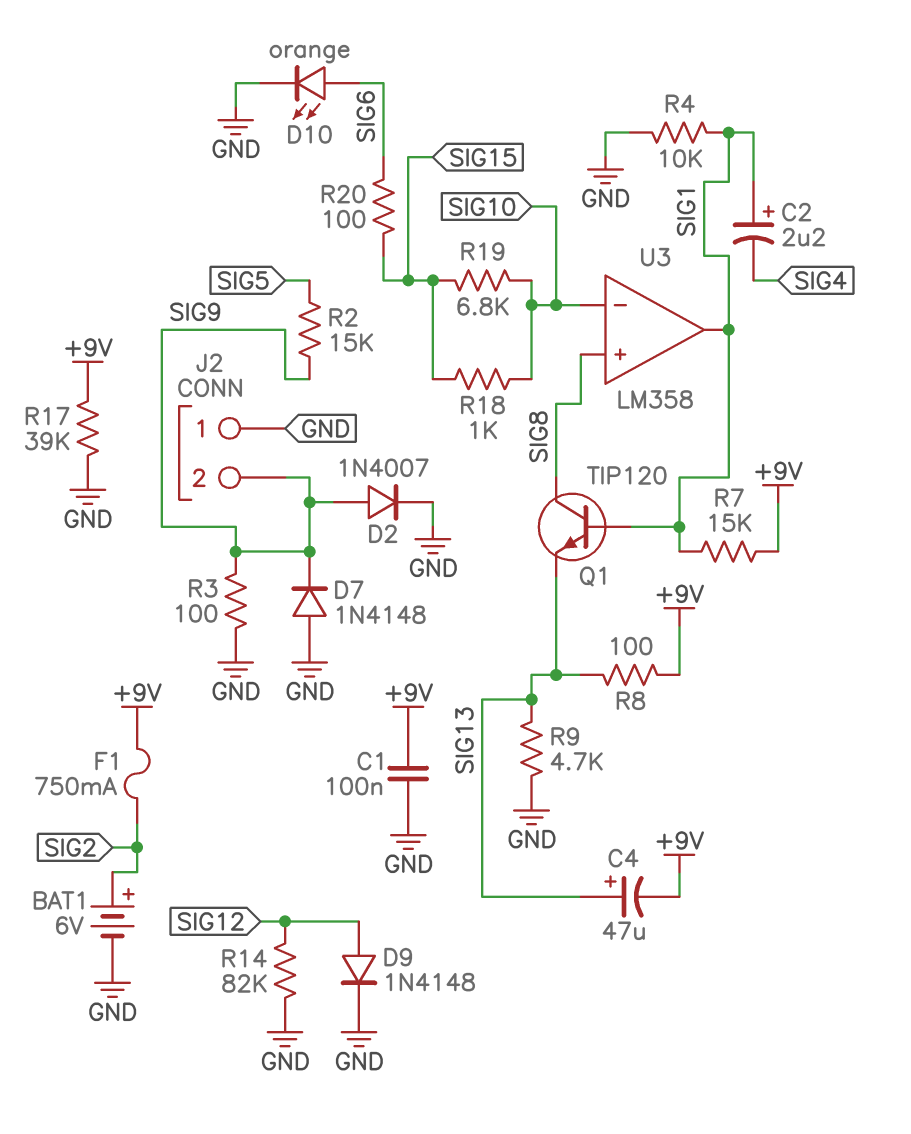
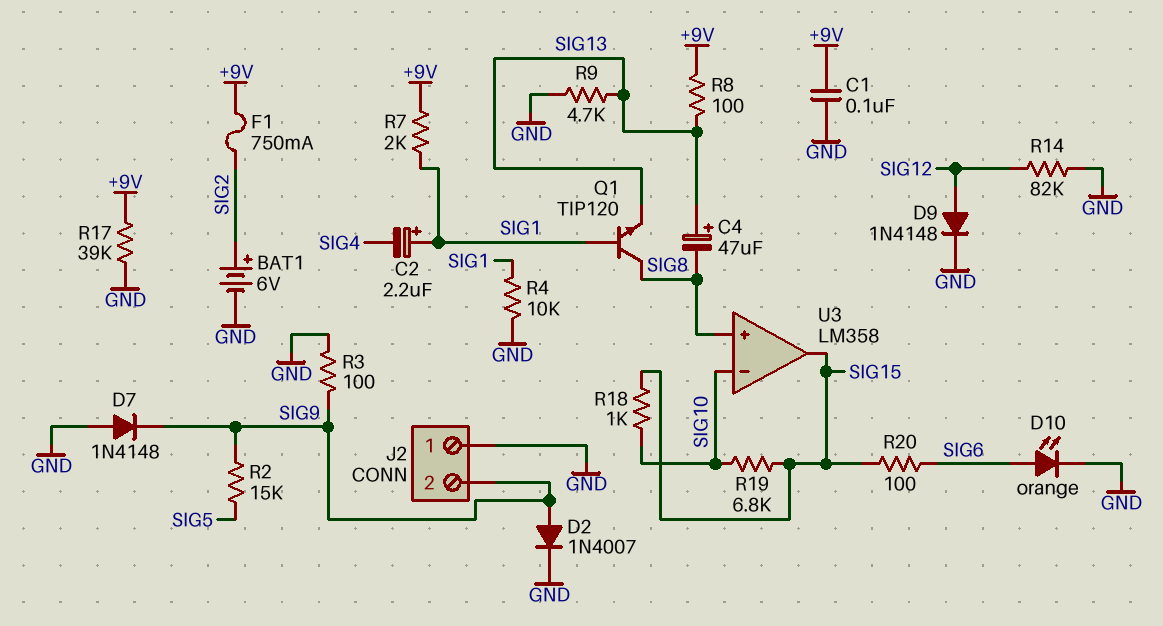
C4: 47uF (plus SIG13, minus +9V) -> 47uF (plus SIG13, minus SIG8)
R7: 15k (+9V, SIG1) -> 2k (+9V, SIG1)
U3 pin out: SIG1 -> SIG15

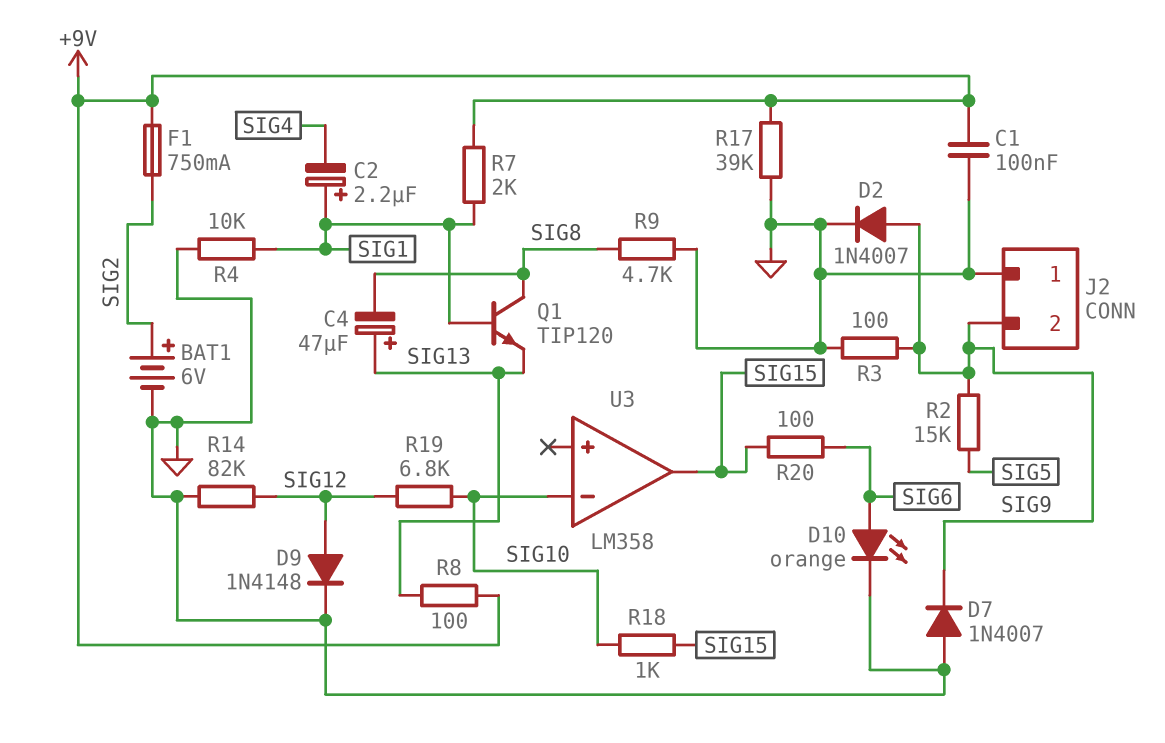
D7: diode 1N4148 (A GND, K SIG9) -> diode 1N4007 (A GND, K SIG9)
R9: 4.7k (GND, SIG13) -> 4.7k (GND, SIG8)
R19: 6.8k (SIG10, SIG15) -> 6.8k (SIG10, SIG12)
U3 pin in+: SIG8 -> none

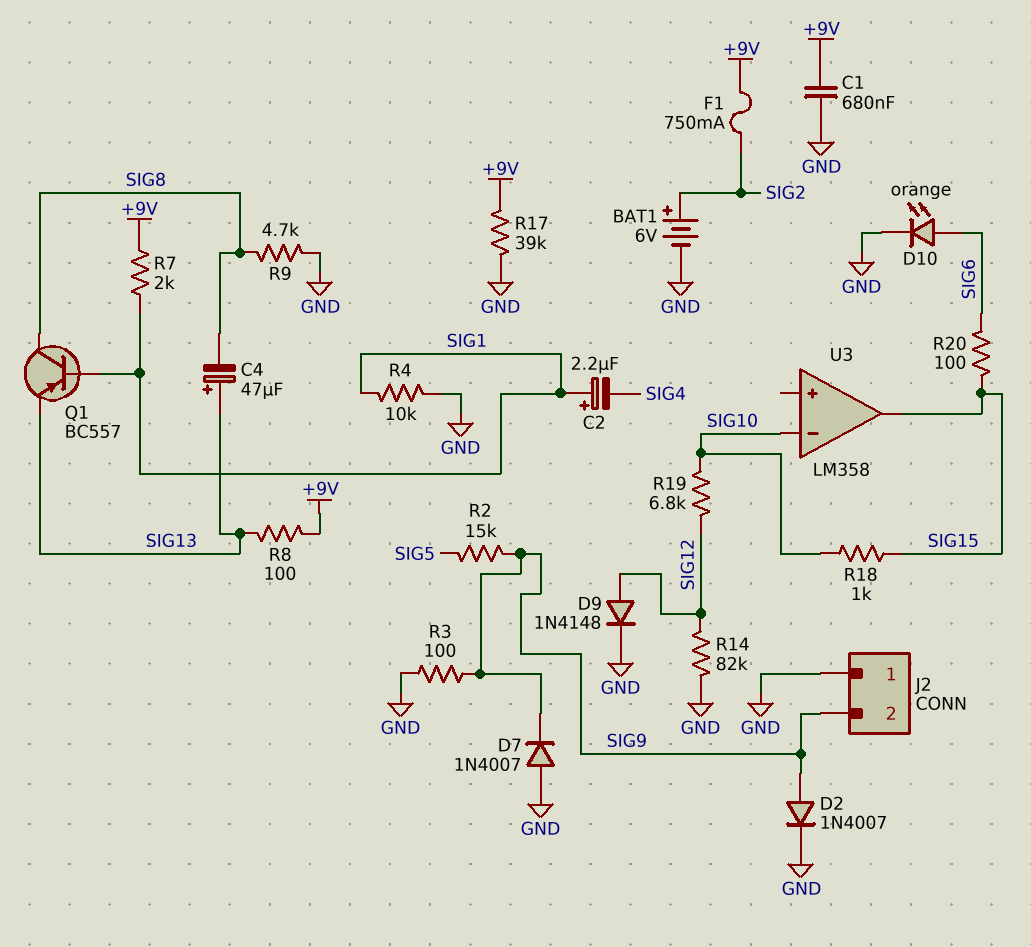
C1: 100nF (+9V, GND) -> 680nF (+9V, GND)
Q1: NPN TIP120 (B SIG1, C SIG8, E SIG13) -> PNP BC557 (B SIG1, C SIG8, E SIG13)

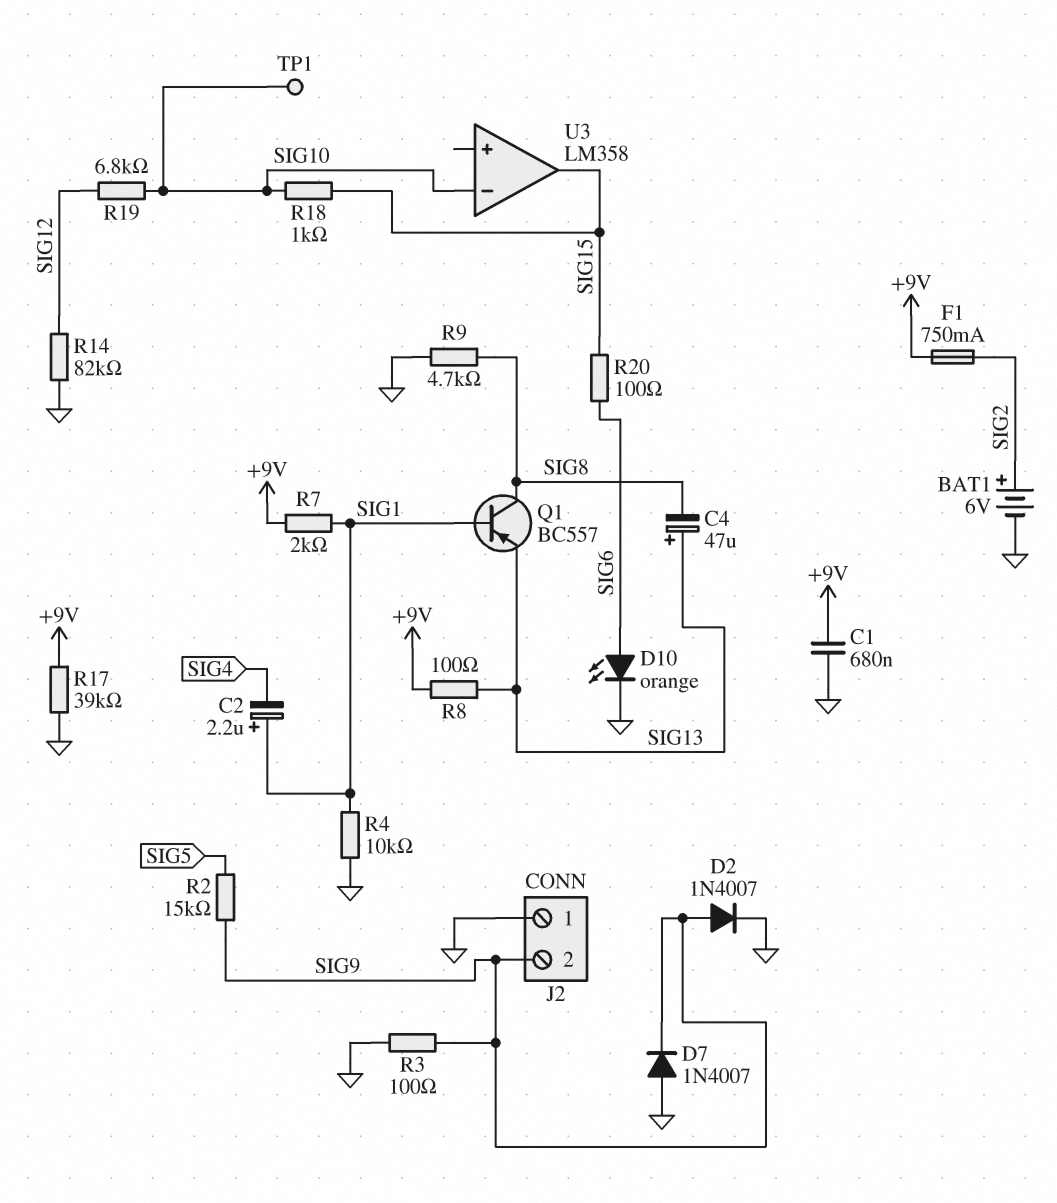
D9: diode 1N4148 (A SIG12, K GND) -> none
TP1: none -> test point (SIG10)

